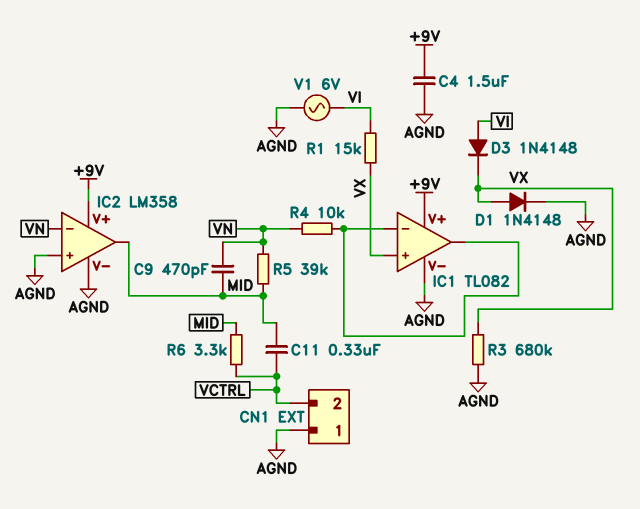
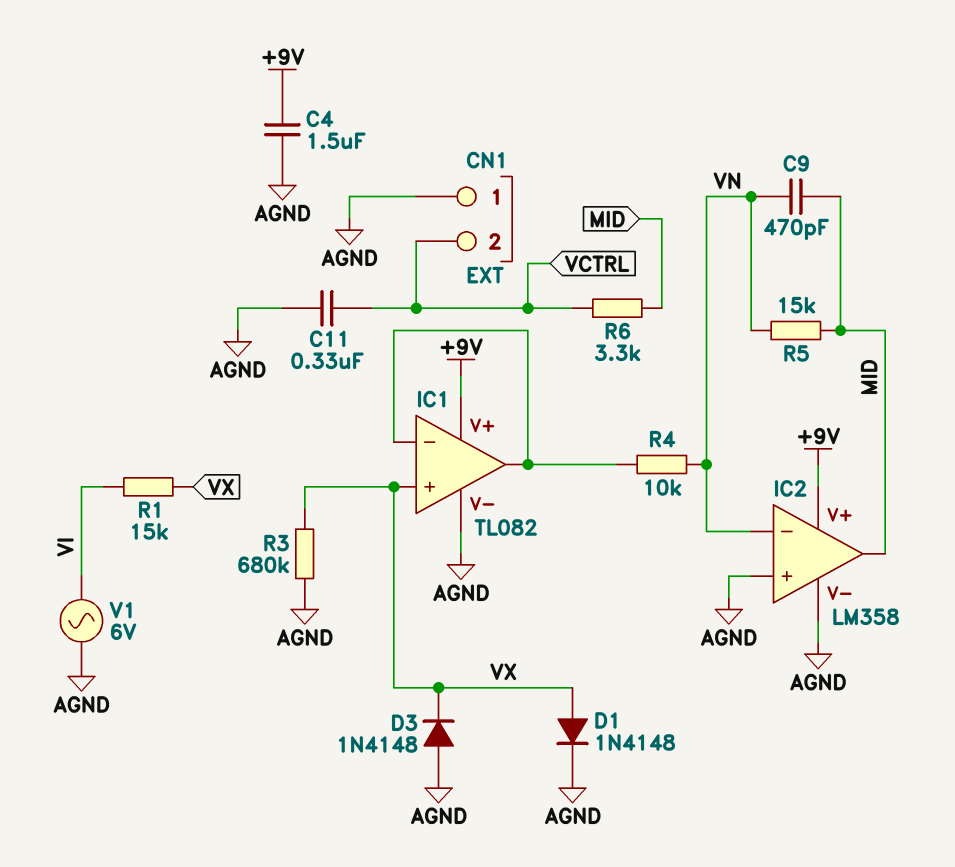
C11: 330nF (MID, VCTRL) -> 330nF (AGND, VCTRL)
D3: diode 1N4148 (A VI, K VX) -> diode 1N4148 (A AGND, K VX)
R5: 39k (MID, VN) -> 15k (MID, VN)

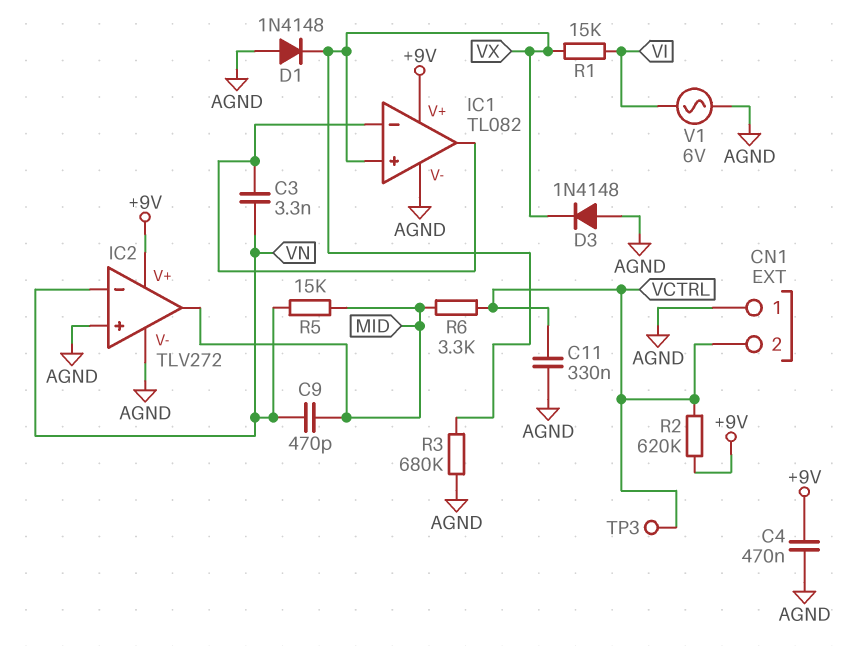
C3: none -> 3.3nF (IC1/in-, VN)
C4: 1.5uF (+9V, AGND) -> 470nF (+9V, AGND)
D1: diode 1N4148 (A VX, K AGND) -> diode 1N4148 (A AGND, K VX)
IC2: LM358 -> TLV272
R2: none -> 620k (+9V, VCTRL)
R4: 10k (IC1/in-, VN) -> none
TP3: none -> test point (VCTRL)

